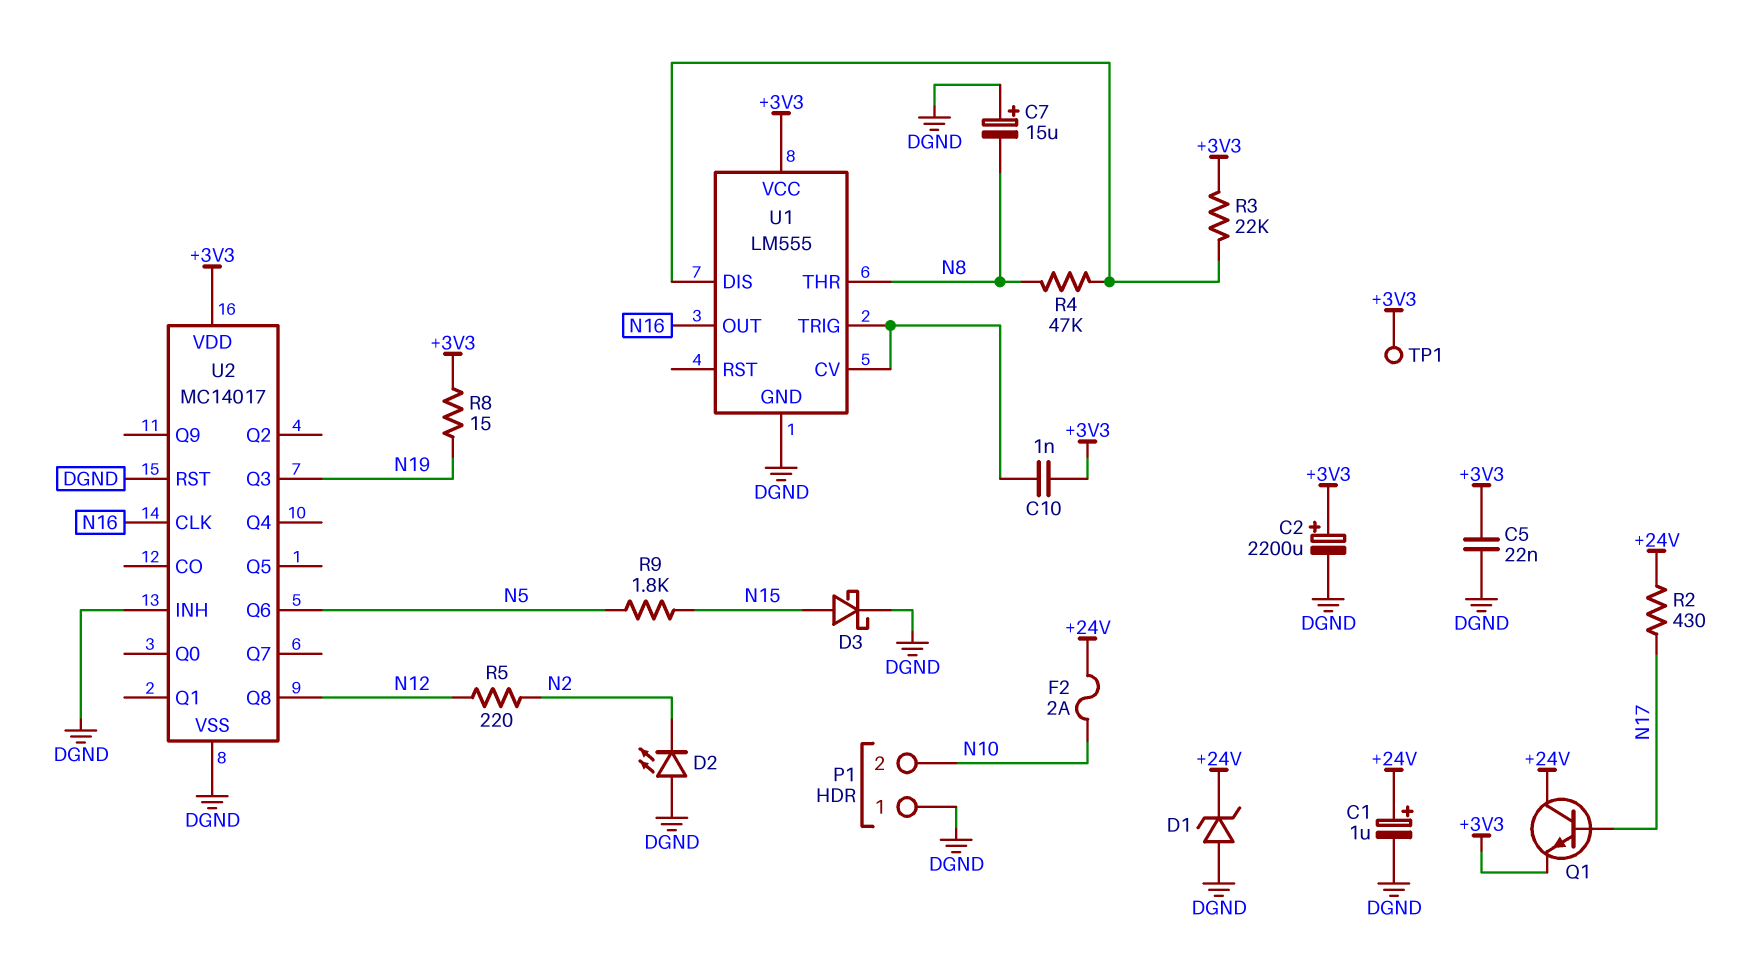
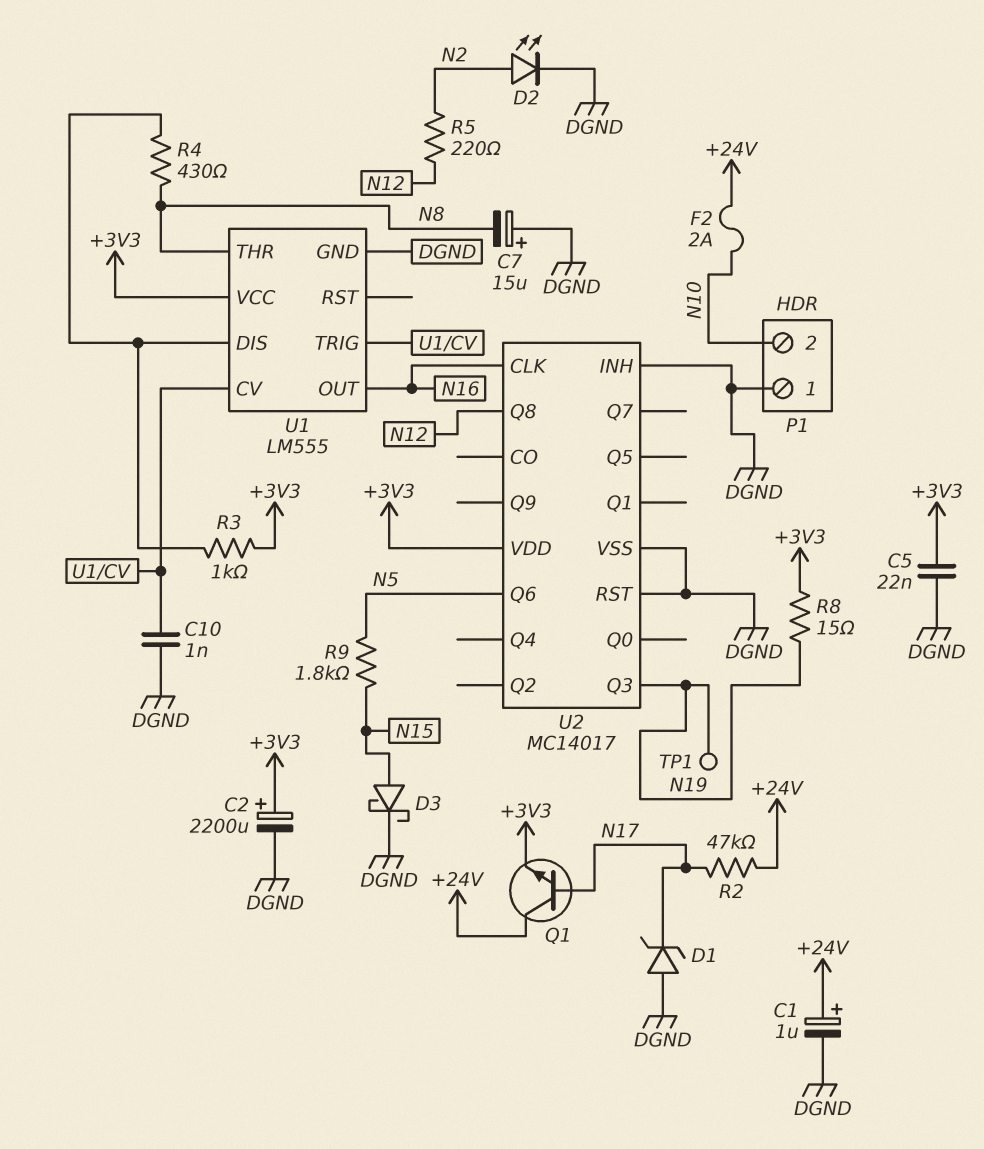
C10: 1nF (+3V3, U1/CV) -> 1nF (DGND, U1/CV)
D1: zener (A DGND, K +24V) -> zener (A DGND, K N17)
D2: LED (A DGND, K N2) -> LED (A N2, K DGND)
R2: 430 (+24V, N17) -> 47k (+24V, N17)
R3: 22k (+3V3, U1/DIS) -> 1k (+3V3, U1/DIS)
R4: 47k (N8, U1/DIS) -> 430 (N8, U1/DIS)
TP1: test point (+3V3) -> test point (N19)

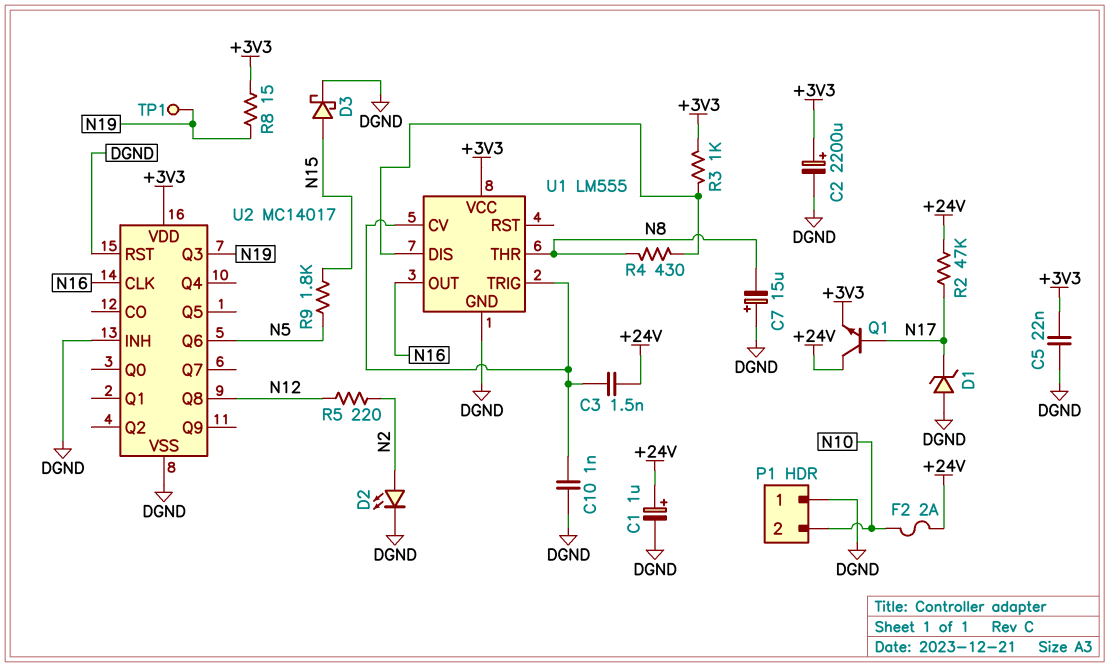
C3: none -> 1.5nF (+24V, U1/CV)

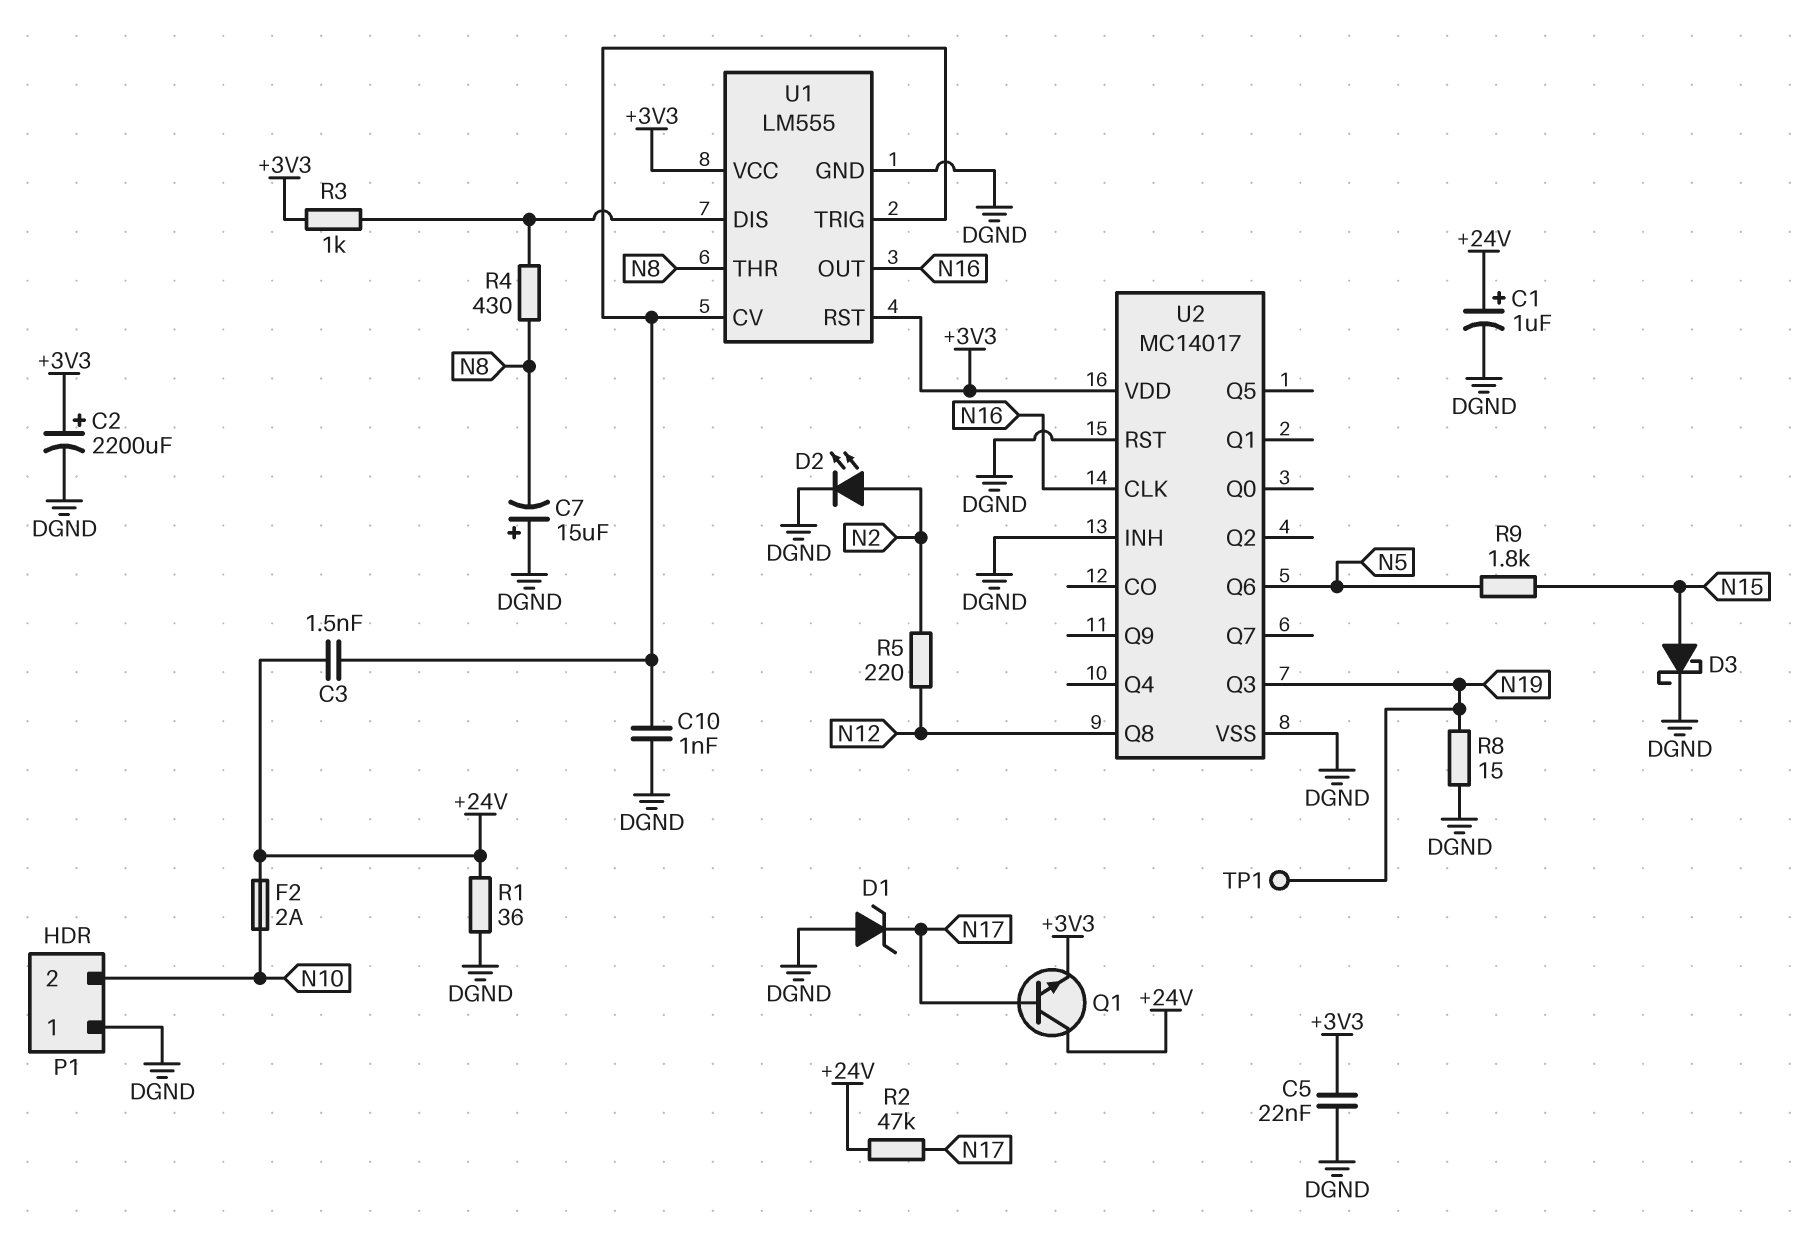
R1: none -> 36 (+24V, DGND)
R8: 15 (+3V3, N19) -> 15 (DGND, N19)
U1 pin RST: none -> +3V3

